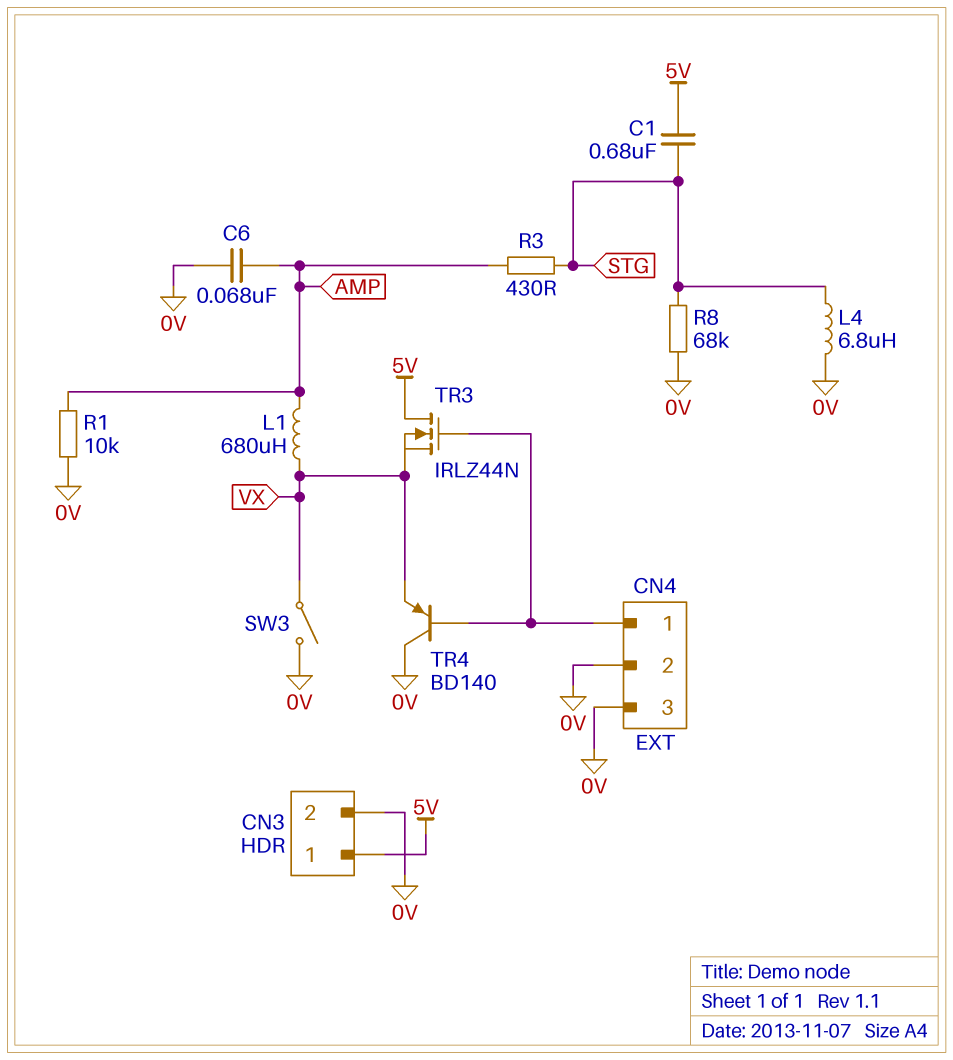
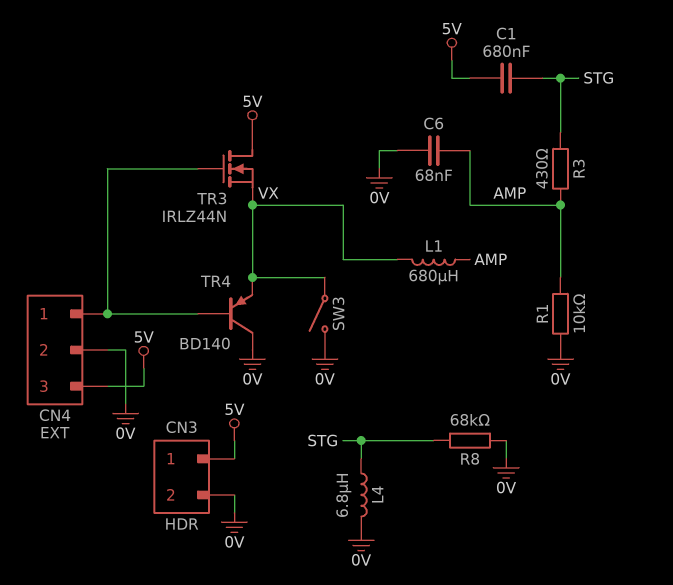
CN4 pin 3: 0V -> 5V

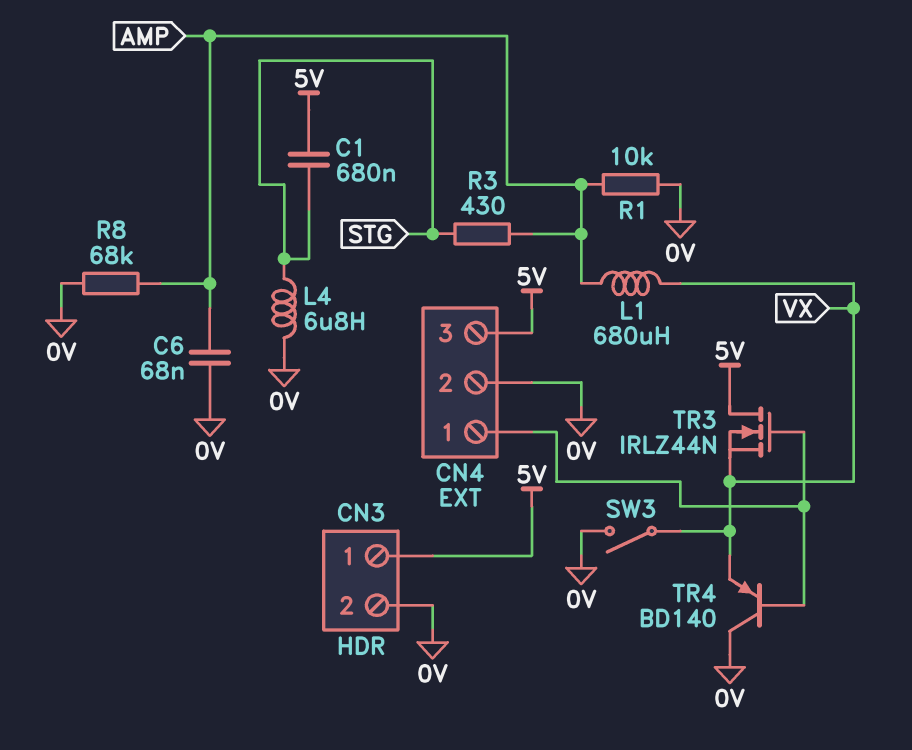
R8: 68k (0V, STG) -> 68k (0V, AMP)

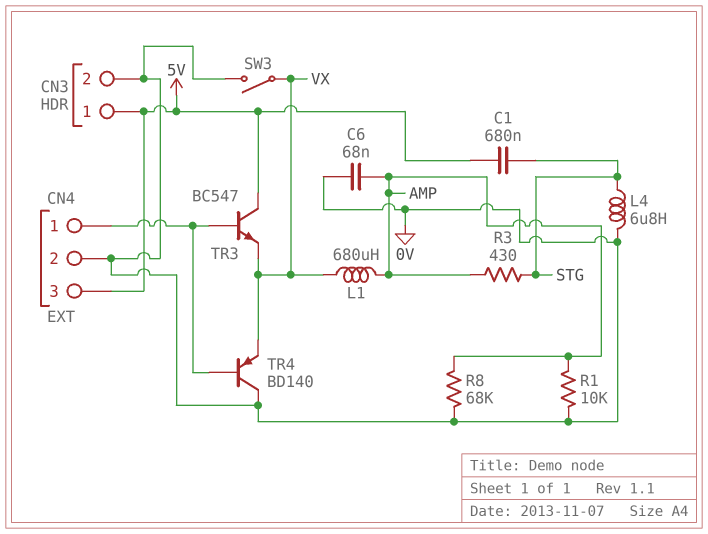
TR3: NMOS IRLZ44N (G CN4/1, D 5V, S VX) -> NPN BC547 (B CN4/1, C 5V, E VX)

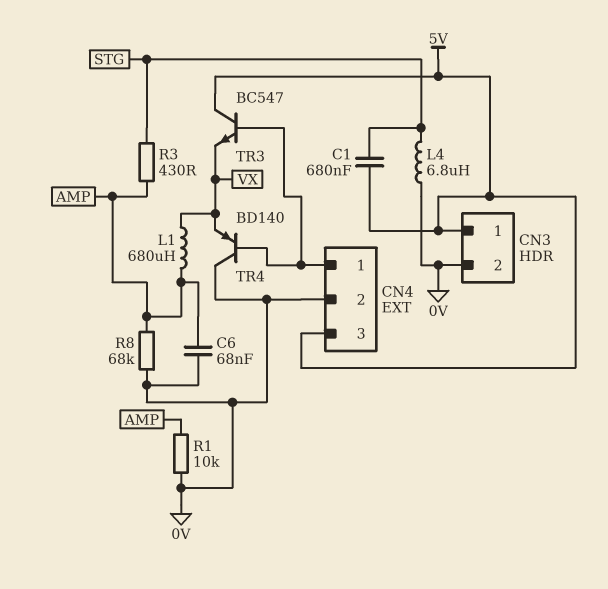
SW3: switch (0V, VX) -> none

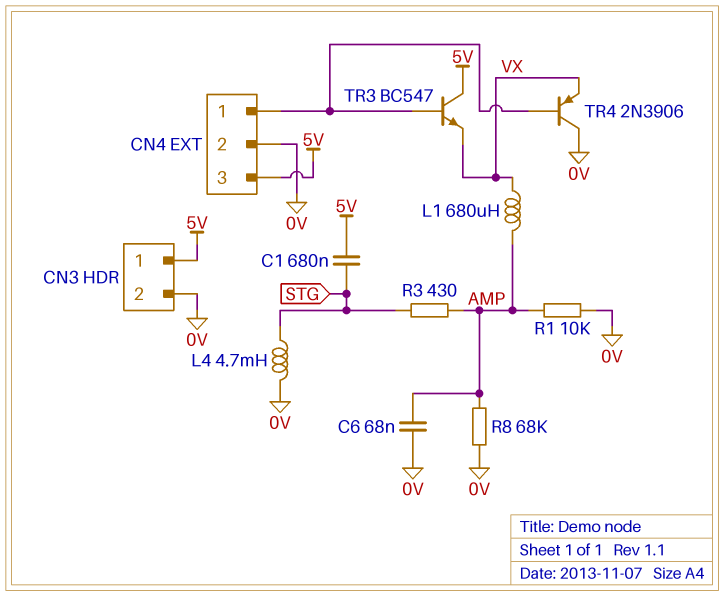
L4: 6.8uH (0V, STG) -> 4.7mH (0V, STG)
TR4: PNP BD140 (B CN4/1, C 0V, E VX) -> PNP 2N3906 (B CN4/1, C 0V, E VX)

